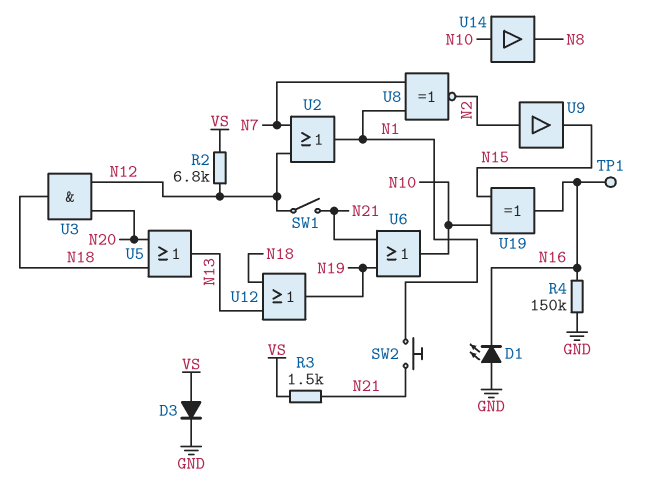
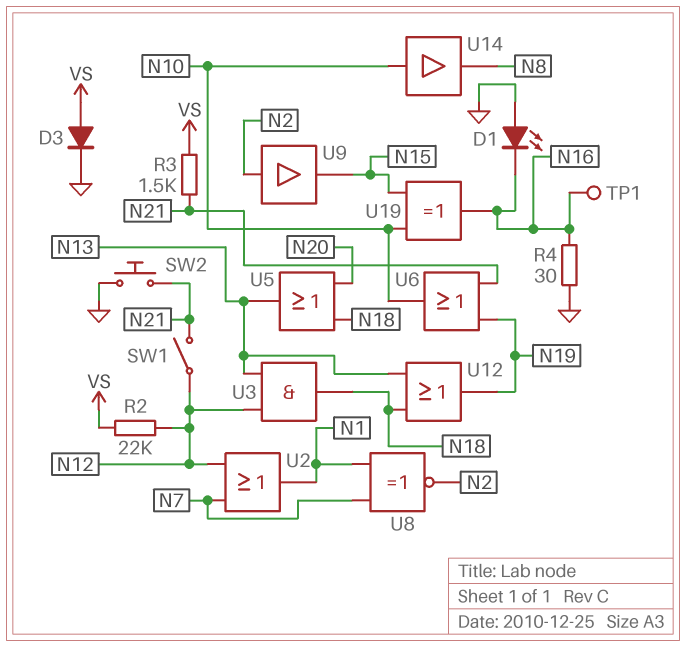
R2: 6.8k (N12, VS) -> 22k (N12, VS)
R4: 150k (GND, N16) -> 30 (GND, N16)
SW2: button (N1, N21) -> button (GND, N21)
U3: AND (in N12, in N20, out N18) -> AND (in N12, in N13, out N18)

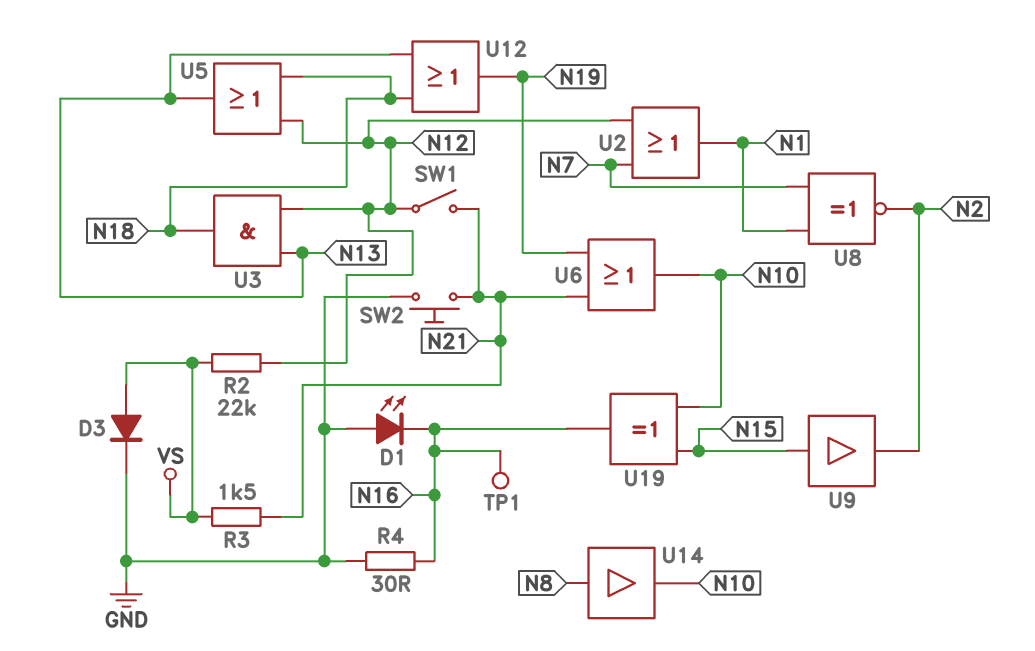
U5: OR (in N18, in N20, out N13) -> OR (in N12, in N18, out N13)
U9: buffer (in N2, out N15) -> buffer (in N15, out N2)
U14: buffer (in N10, out N8) -> buffer (in N8, out N10)

